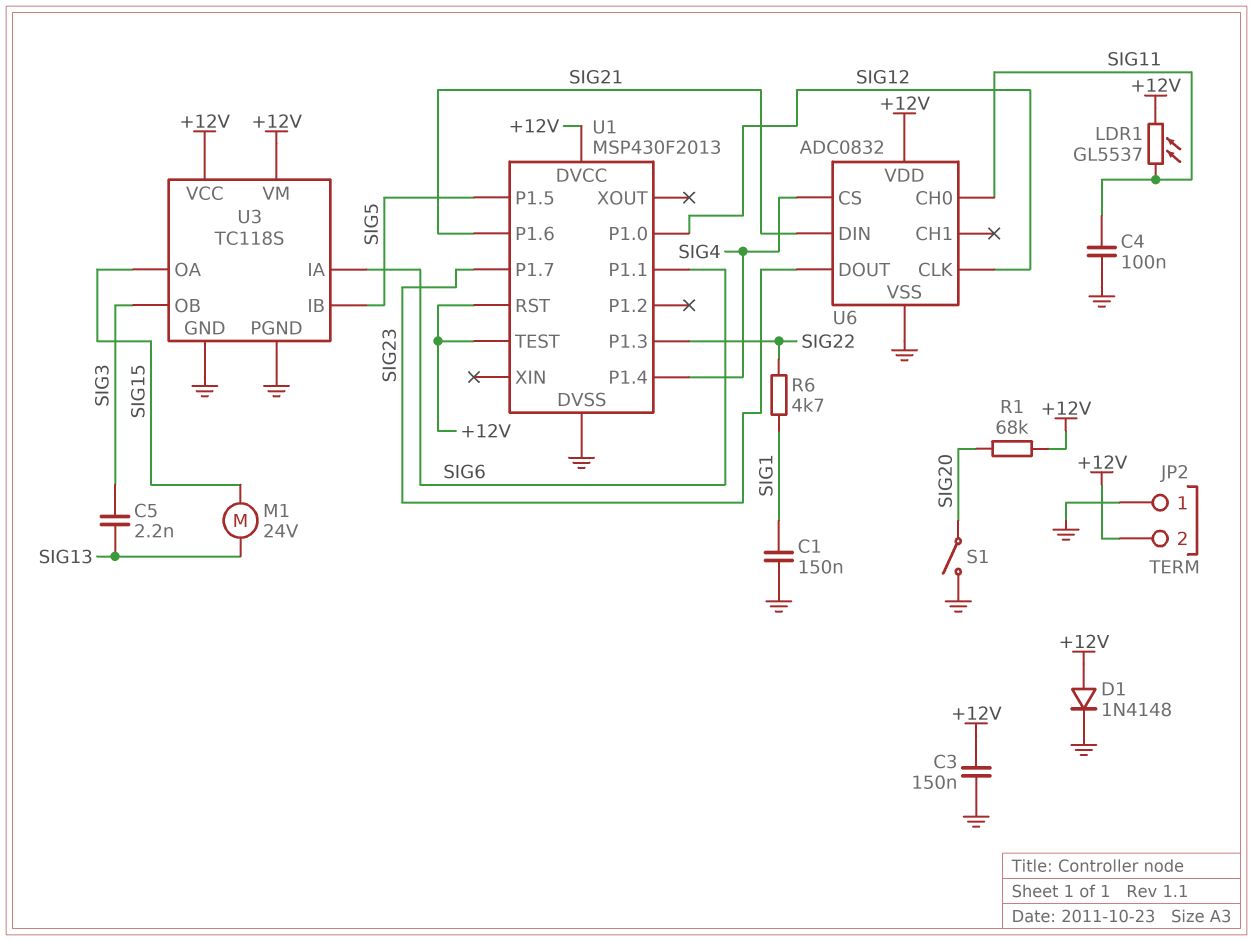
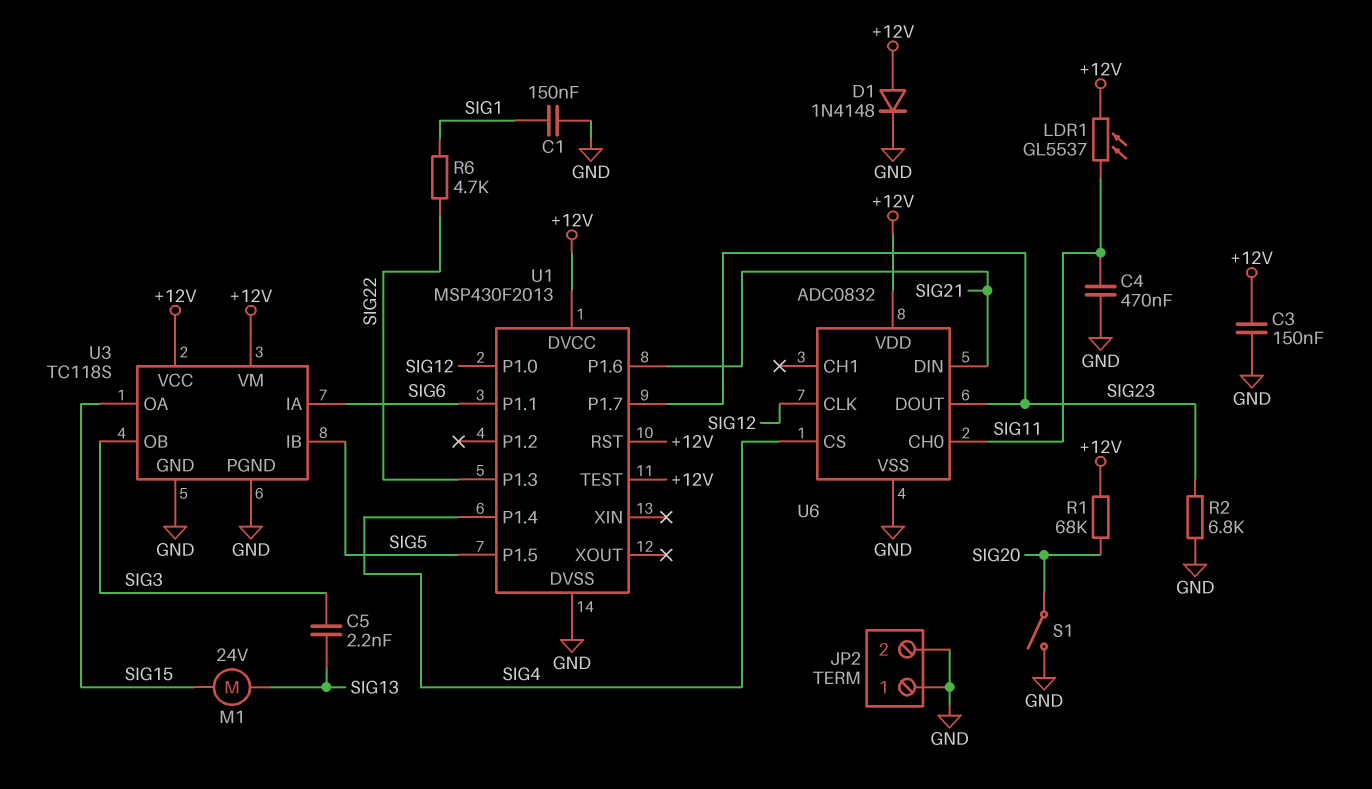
C4: 100nF (GND, SIG11) -> 470nF (GND, SIG11)
JP2 pin 2: +12V -> GND
R2: none -> 6.8k (GND, SIG23)

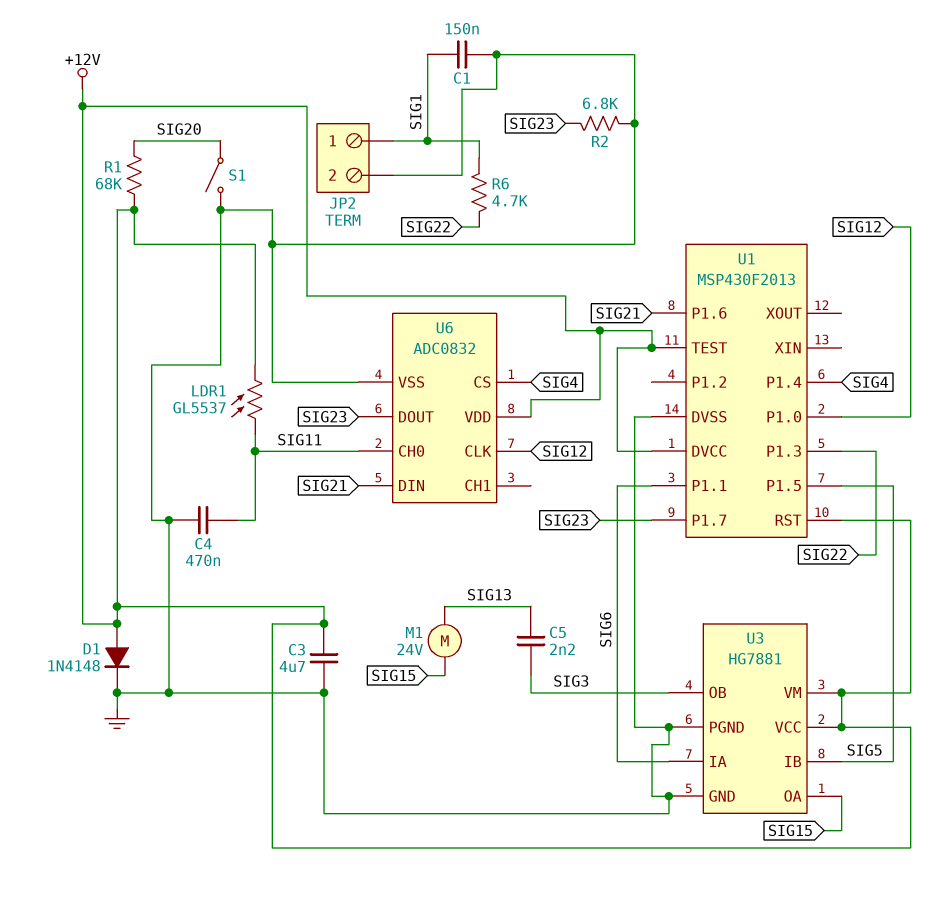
C3: 150nF (+12V, GND) -> 4.7uF (+12V, GND)
JP2 pin 1: GND -> SIG1
U3: TC118S -> HG7881

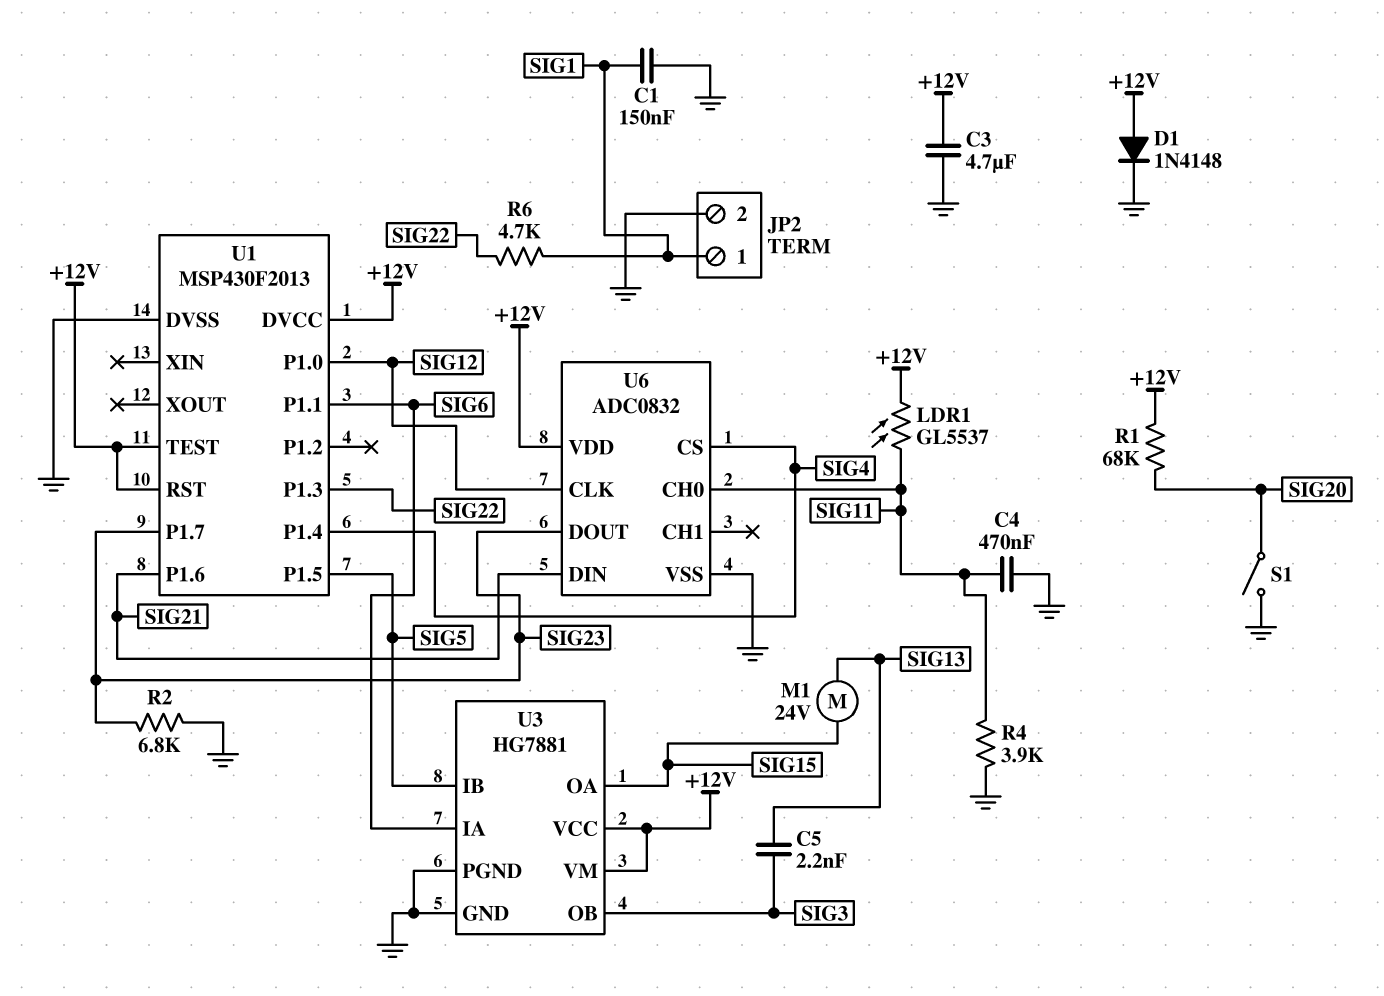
R4: none -> 3.9k (GND, SIG11)

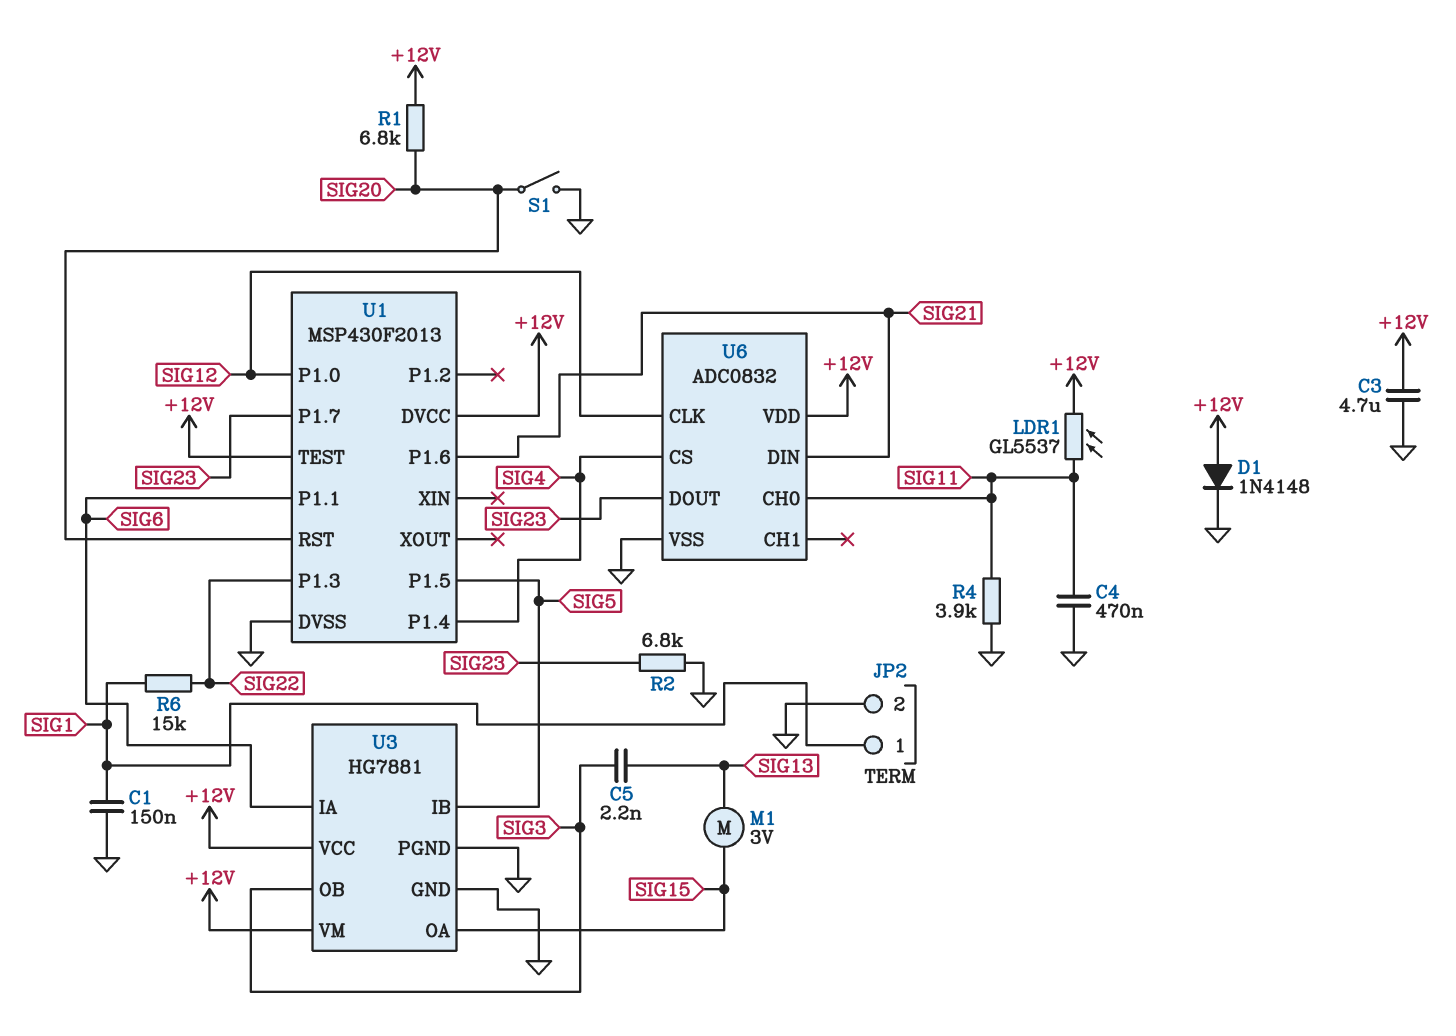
M1: motor 24V (SIG13, SIG15) -> motor 3V (SIG13, SIG15)
R1: 68k (+12V, SIG20) -> 6.8k (+12V, SIG20)
R6: 4.7k (SIG1, SIG22) -> 15k (SIG1, SIG22)
U1 pin RST: +12V -> SIG20

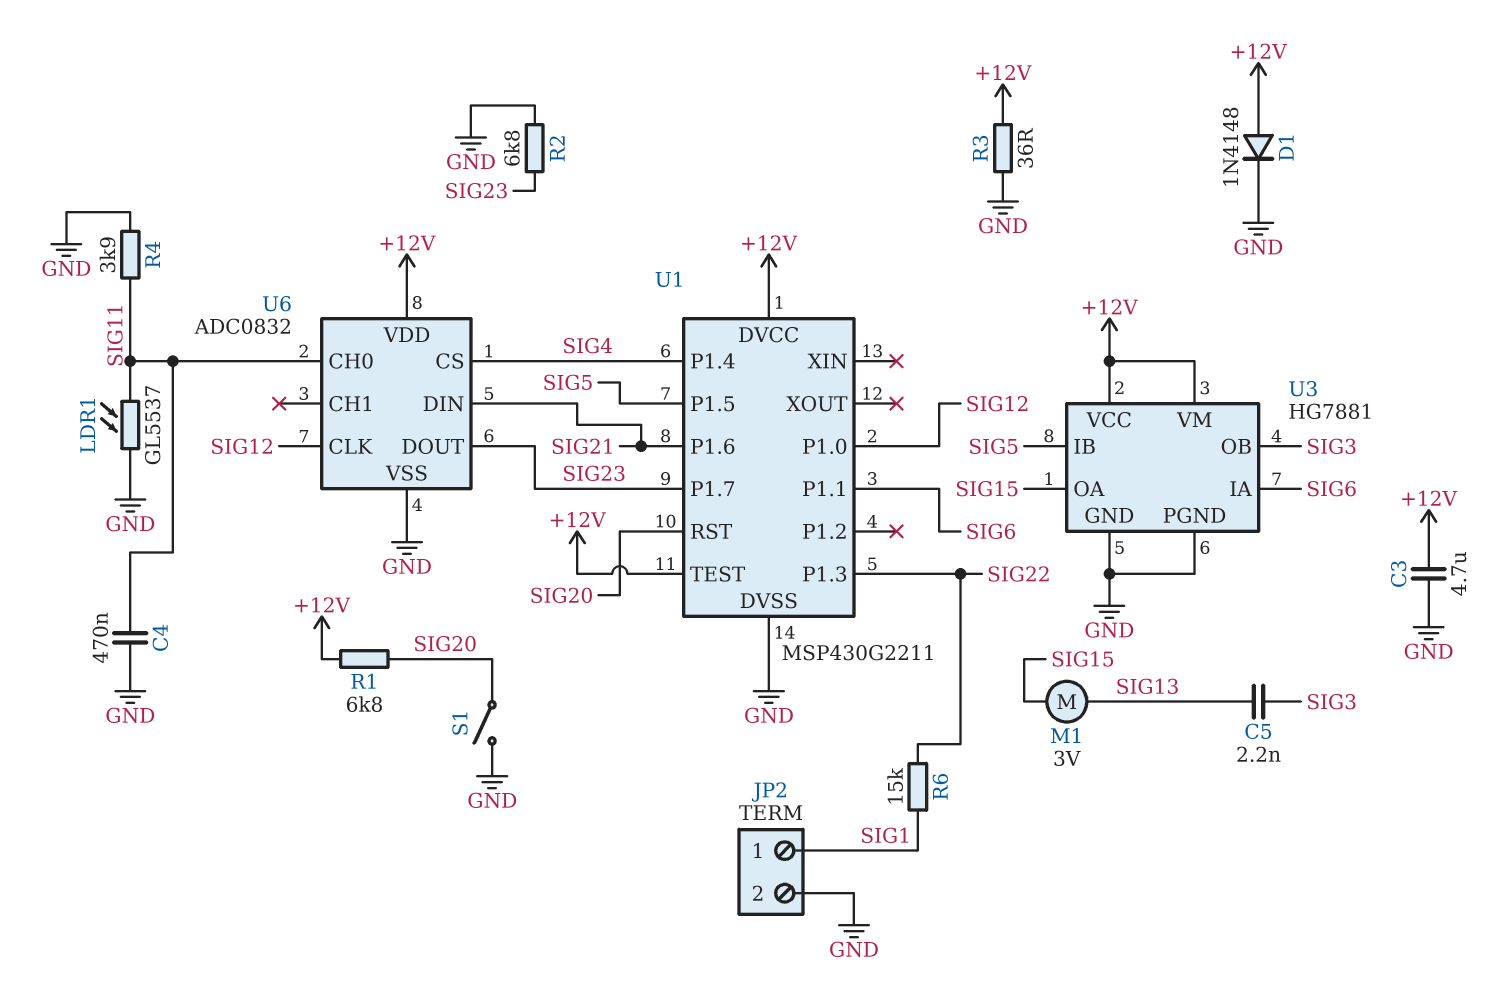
C1: 150nF (GND, SIG1) -> none
LDR1: GL5537 (+12V, SIG11) -> GL5537 (GND, SIG11)
R3: none -> 36 (+12V, GND)
U1: MSP430F2013 -> MSP430G2211

